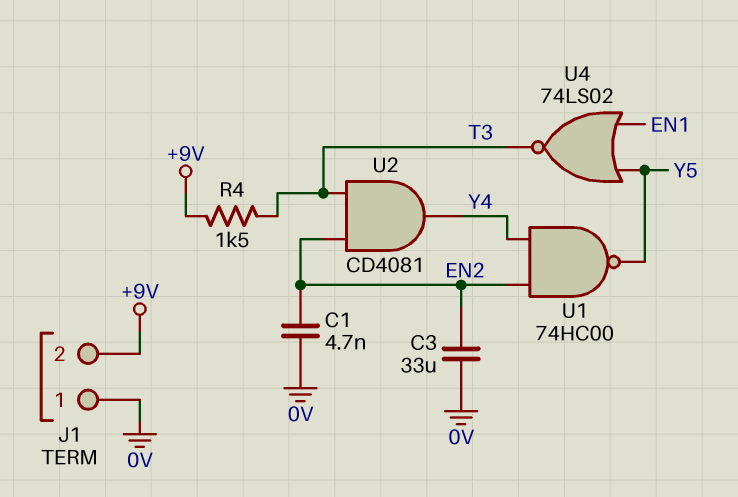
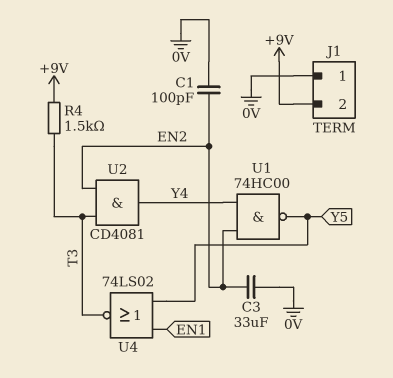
C1: 4.7nF (0V, EN2) -> 100pF (0V, EN2)

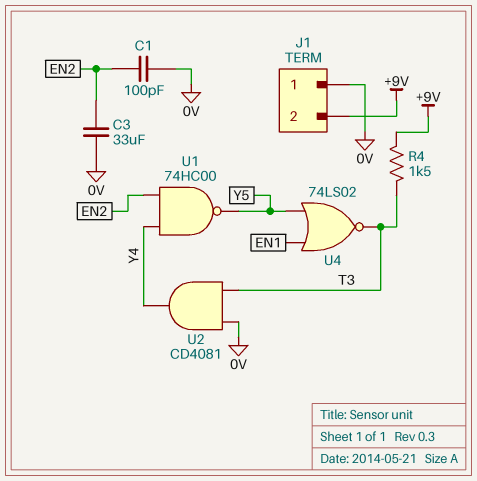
U2: AND CD4081 (in EN2, in T3, out Y4) -> AND CD4081 (in 0V, in T3, out Y4)

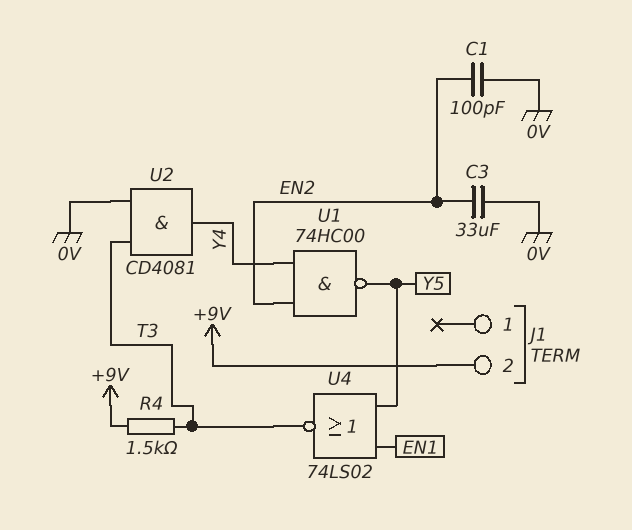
J1 pin 1: 0V -> none

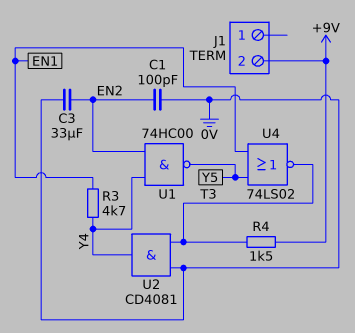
R3: none -> 4.7k (EN1, Y4)

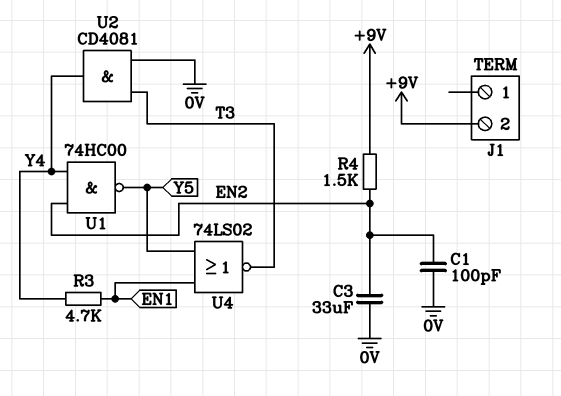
R4: 1.5k (+9V, T3) -> 1.5k (+9V, EN2)

